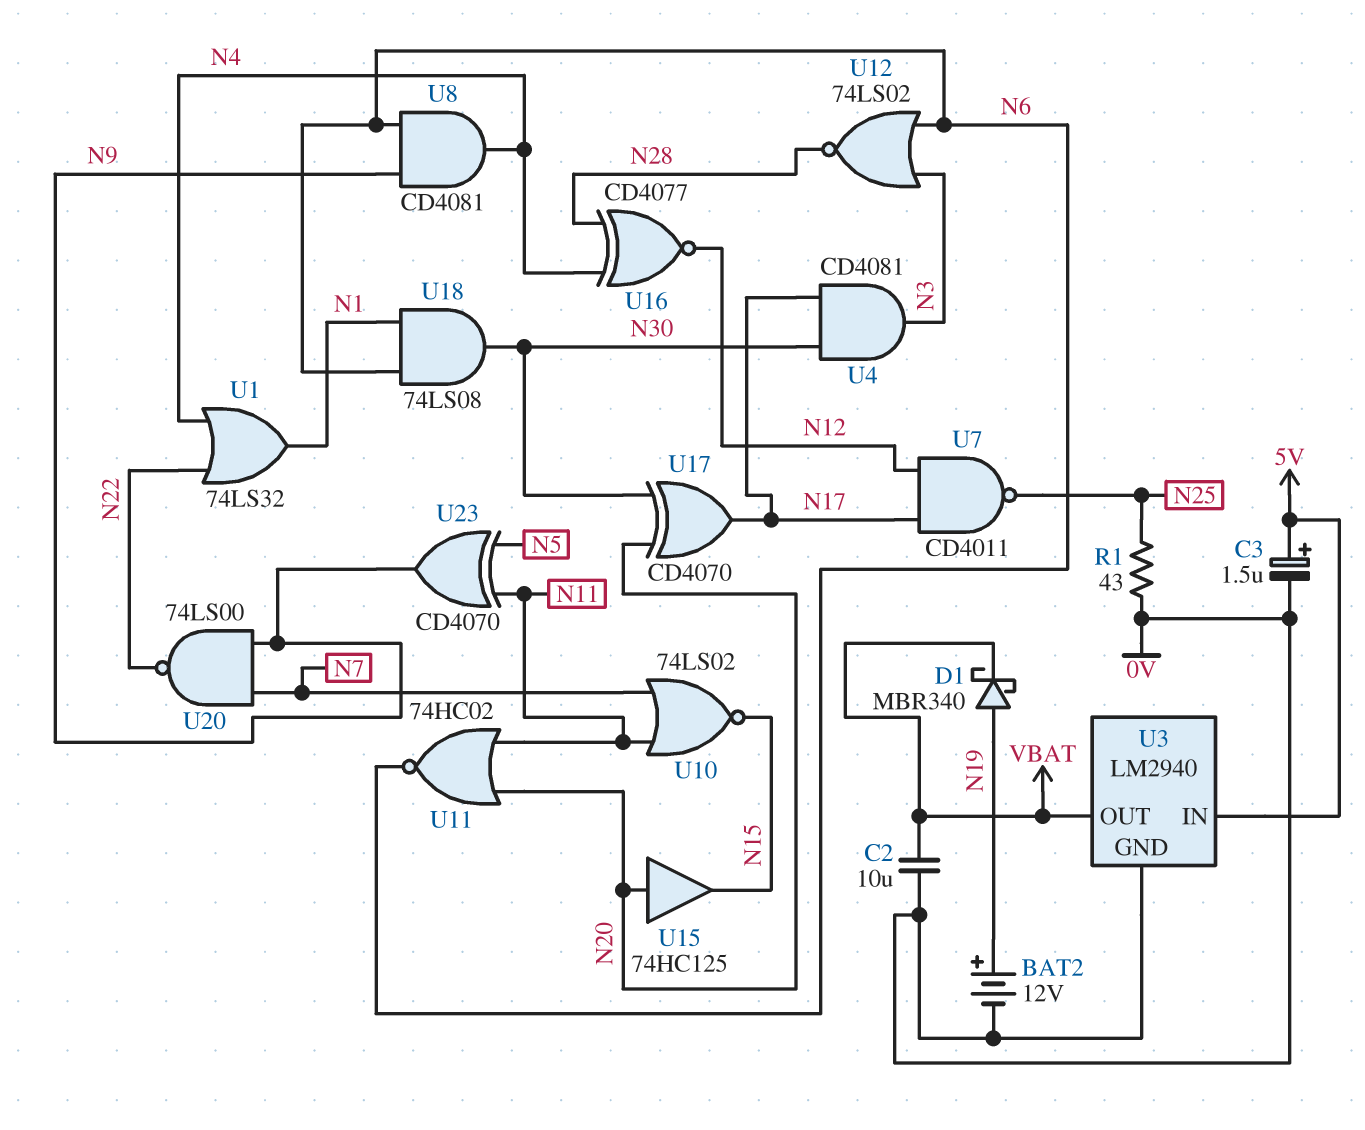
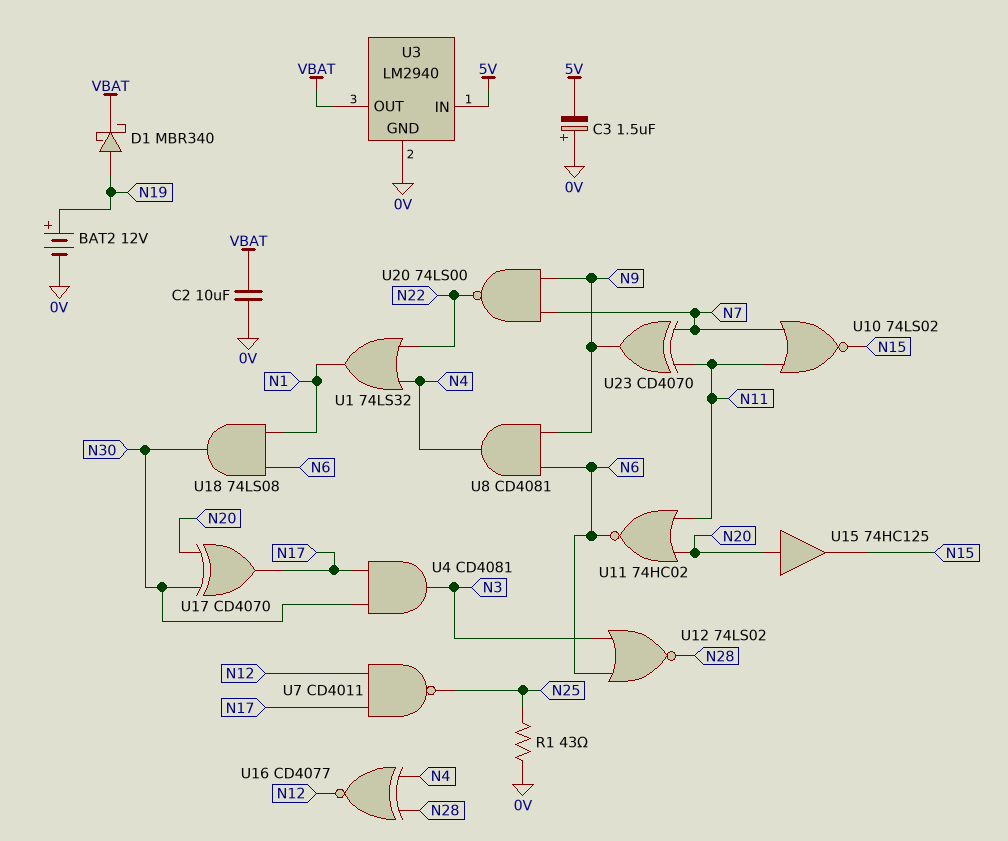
C3: 1.5uF (plus 5V, minus 0V) -> 1.5uF (plus 0V, minus 5V)
U23: XOR CD4070 (in N5, in N11, out N9) -> XOR CD4070 (in N7, in N11, out N9)

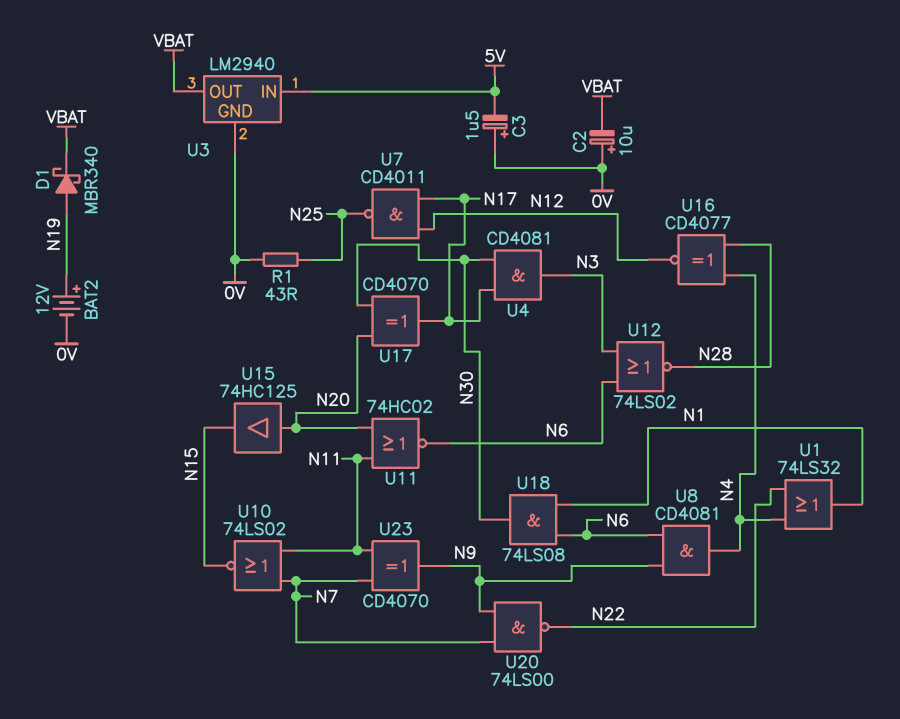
C2: 10uF (0V, VBAT) -> 10uF (plus 0V, minus VBAT)

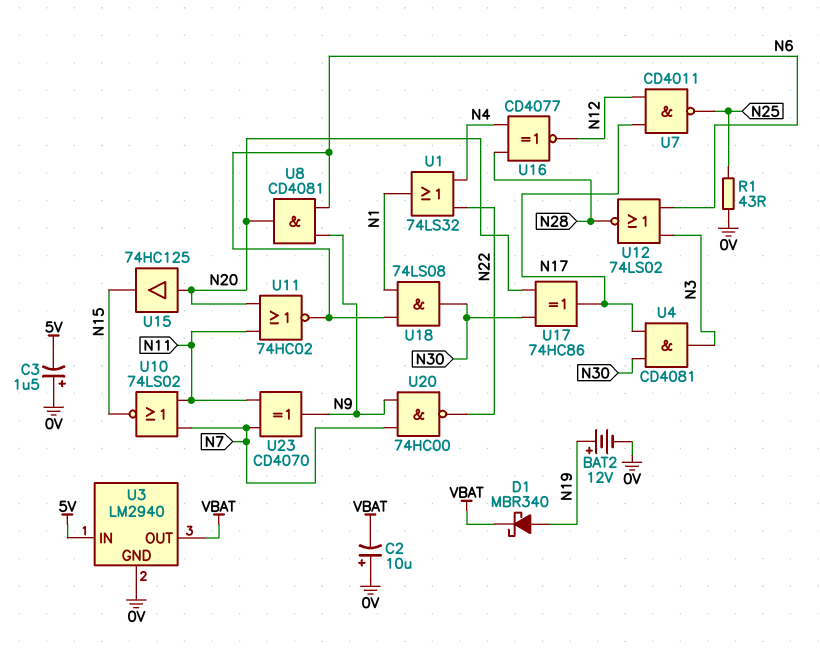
U8: AND CD4081 (in N6, in N9, out N4) -> AND CD4081 (in N6, in N9, out N20)
U17: XOR CD4070 (in N20, in N30, out N17) -> XOR 74HC86 (in N20, in N30, out N17)
U20: NAND 74LS00 (in N7, in N9, out N22) -> NAND 74HC00 (in N7, in N9, out N22)

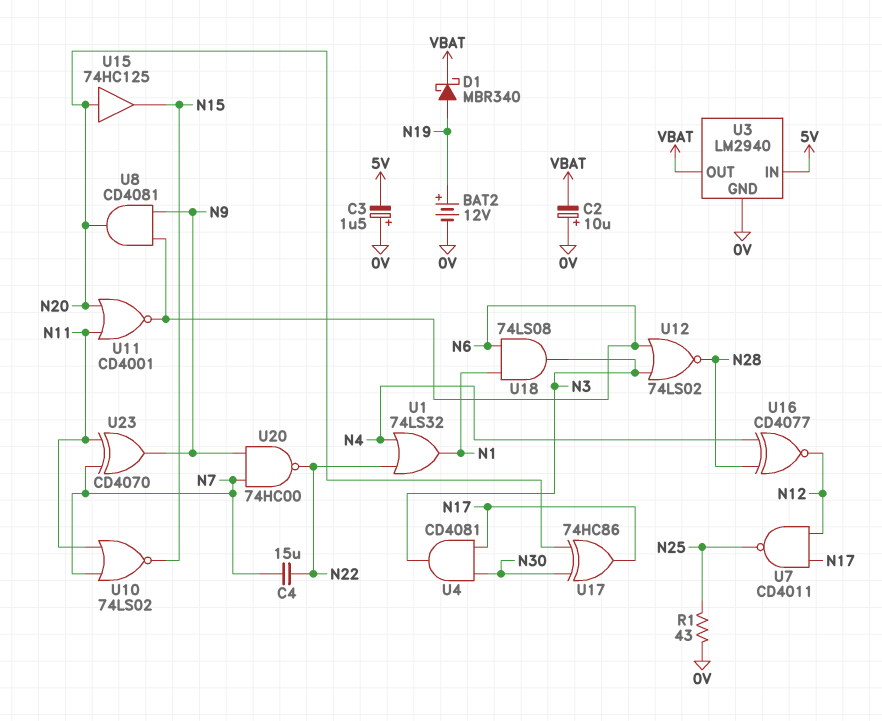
C4: none -> 15uF (N7, N22)
U11: NOR 74HC02 (in N11, in N20, out N6) -> NOR CD4001 (in N11, in N20, out N6)
U18: AND 74LS08 (in N1, in N6, out N30) -> AND 74LS08 (in N1, in N6, out N3)

